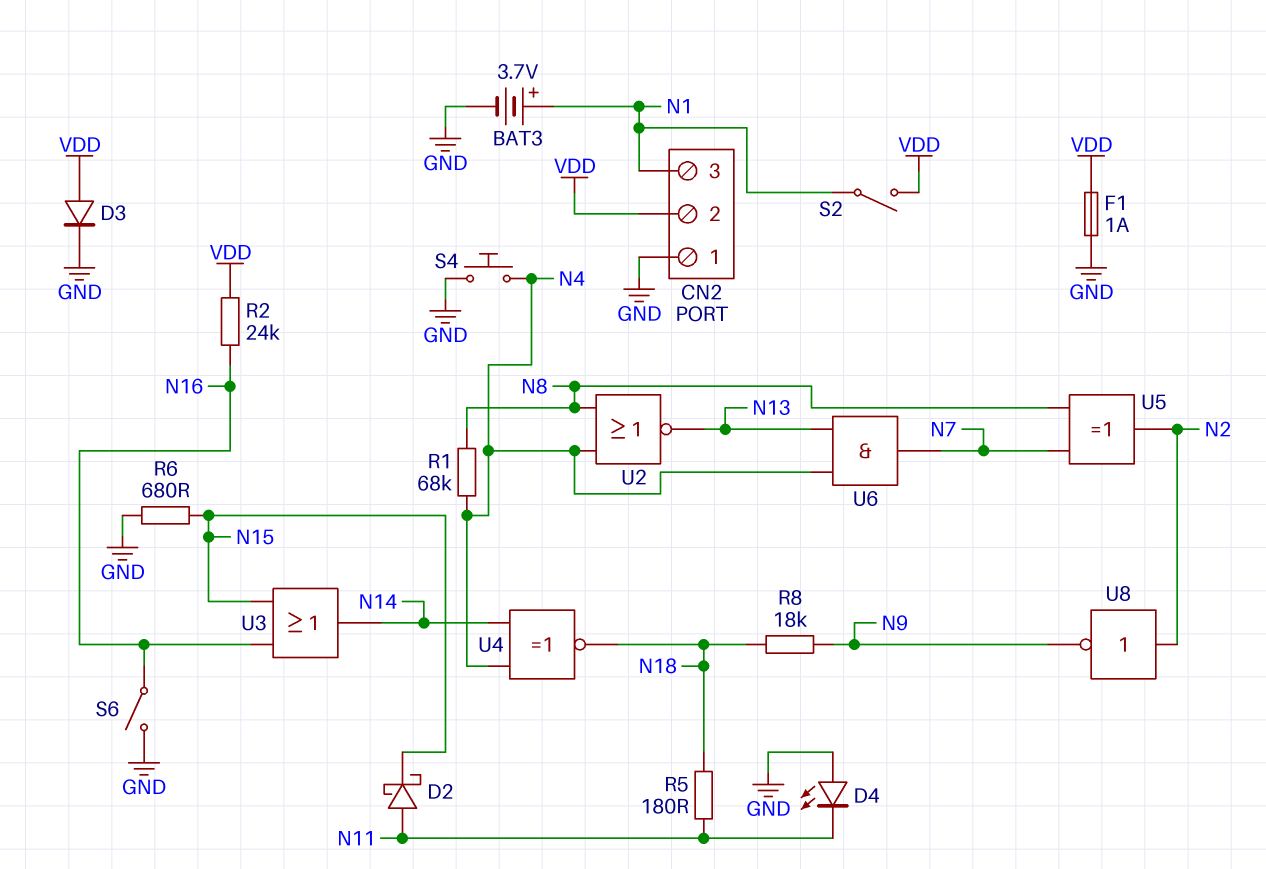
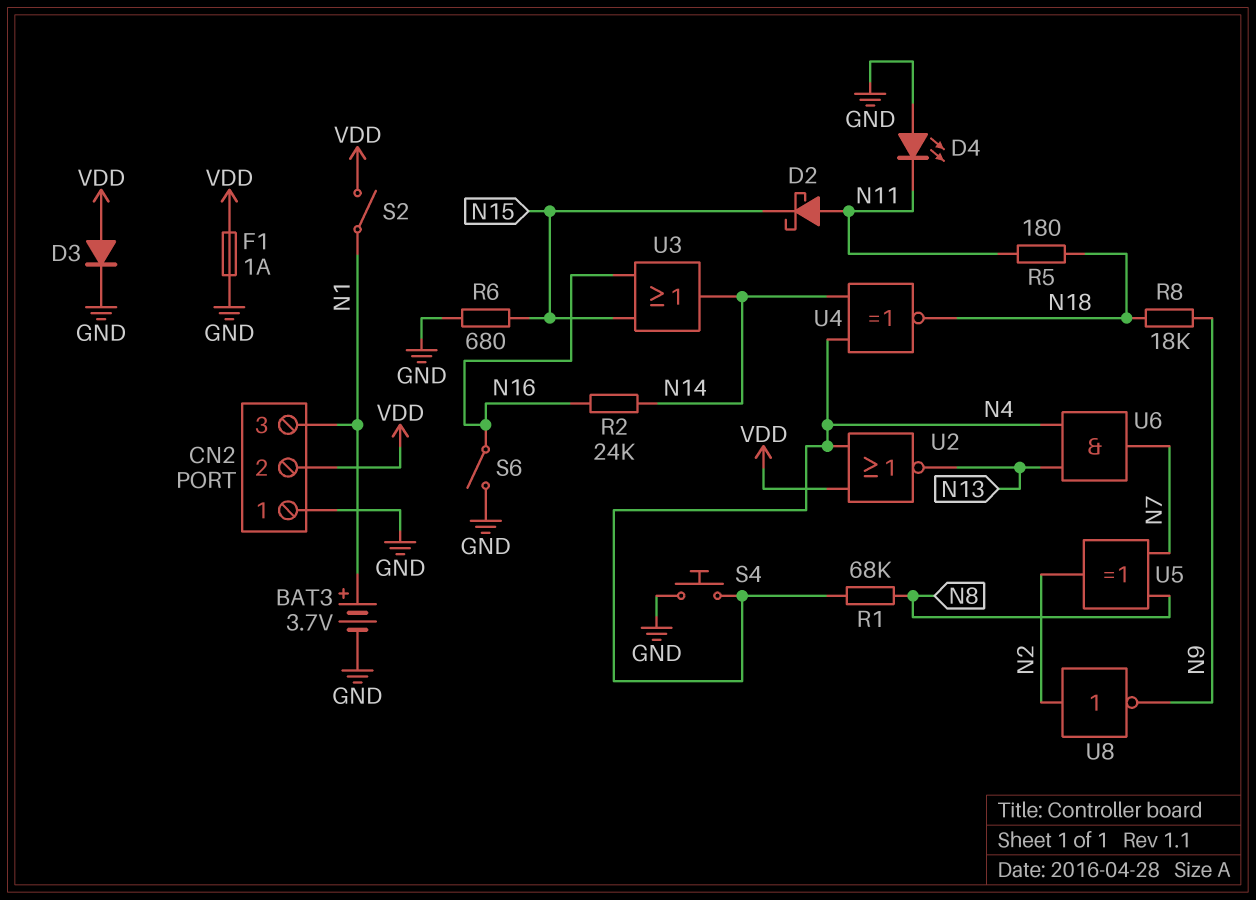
R2: 24k (N16, VDD) -> 24k (N14, N16)
U2: NOR (in N4, in N8, out N13) -> NOR (in N4, in VDD, out N13)

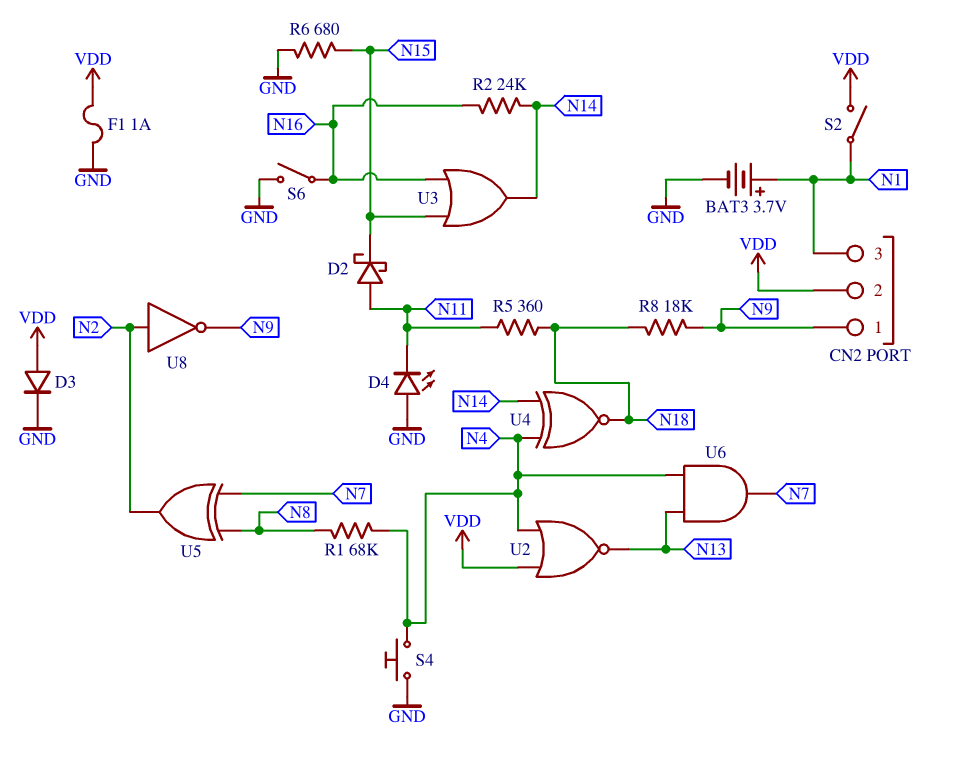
CN2 pin 1: GND -> N9
R5: 180 (N11, N18) -> 360 (N11, N18)

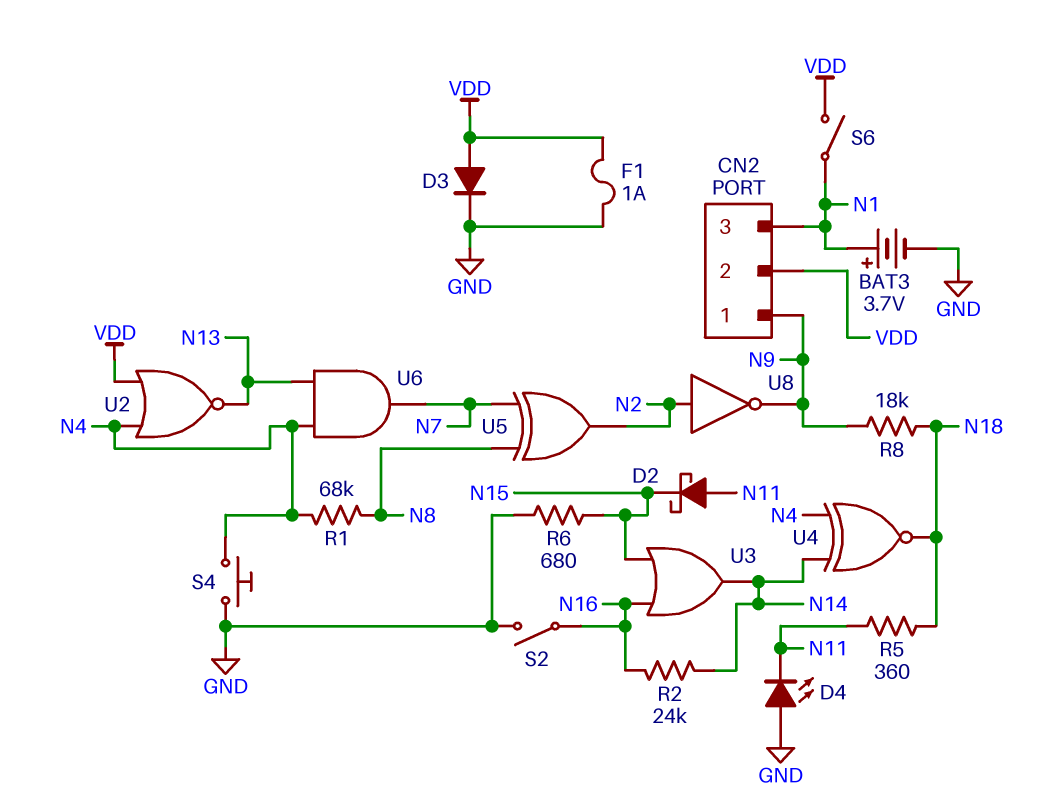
S2: switch (N1, VDD) -> switch (GND, N16)
S6: switch (GND, N16) -> switch (N1, VDD)

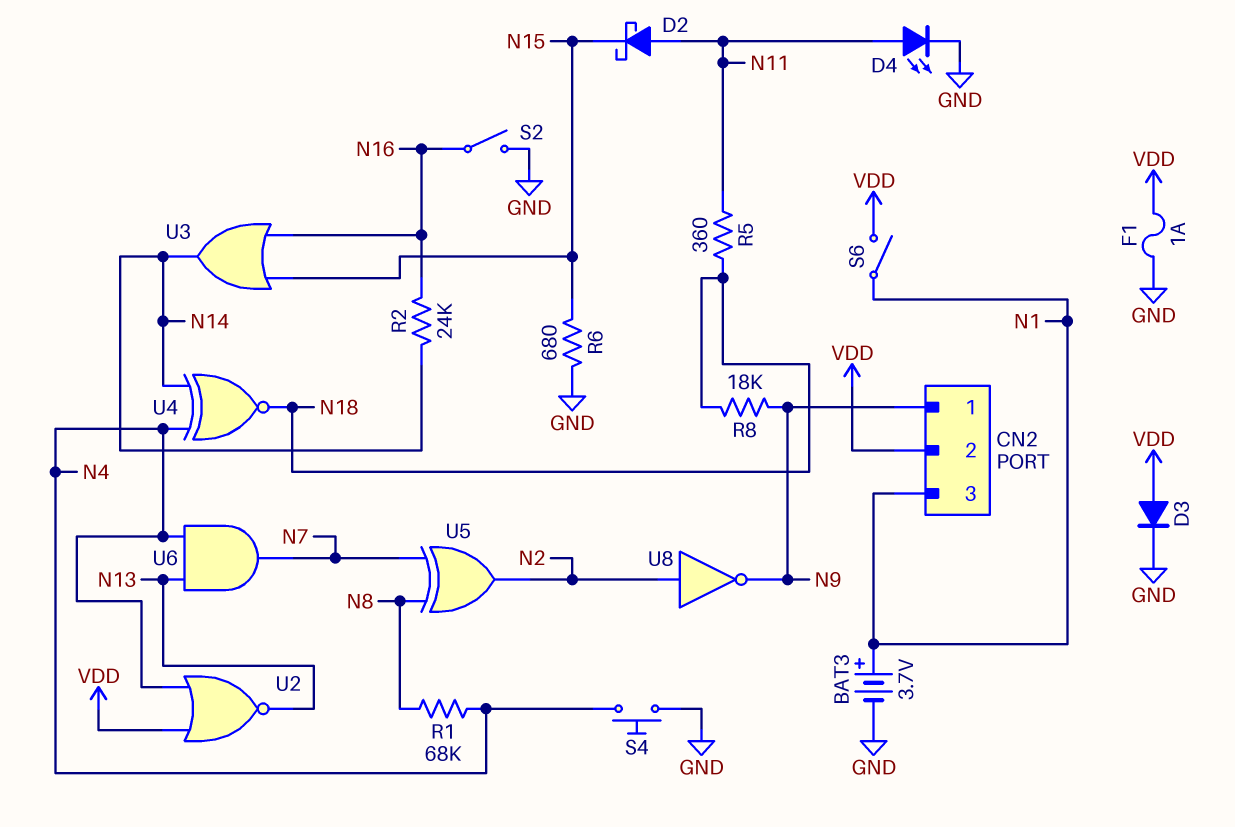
D4: LED (A GND, K N11) -> LED (A N11, K GND)

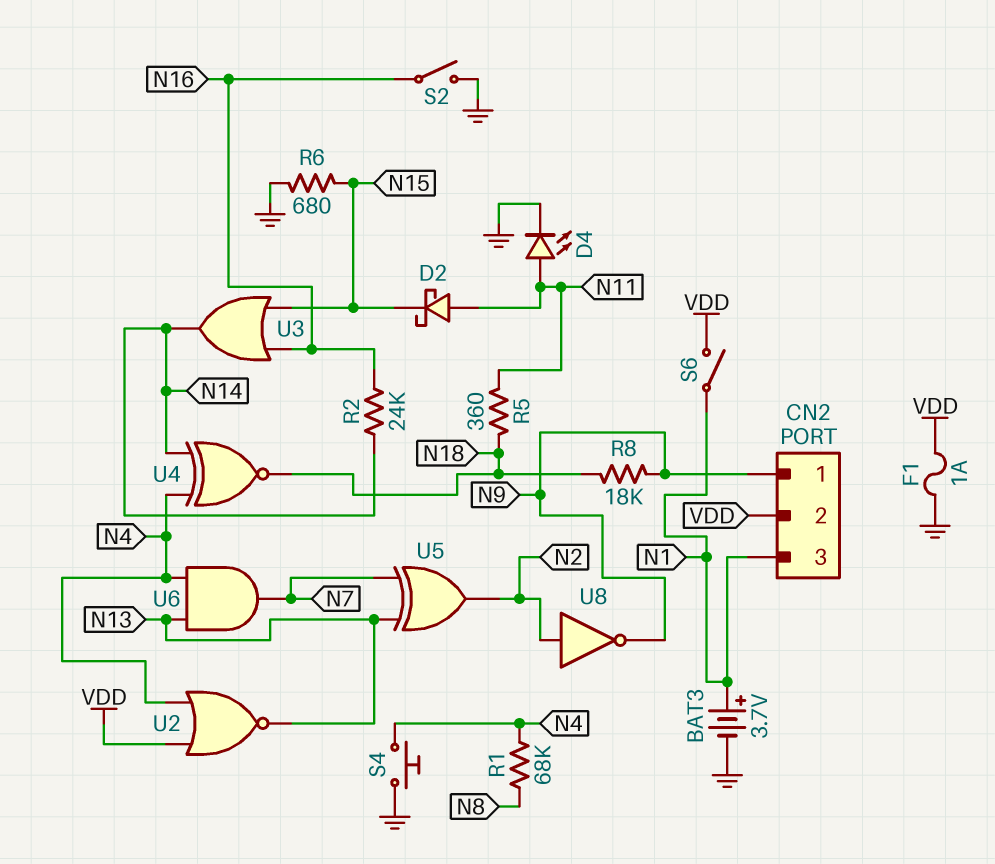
D3: diode (A VDD, K GND) -> none
U5: XOR (in N7, in N8, out N2) -> XOR (in N7, in N13, out N2)

